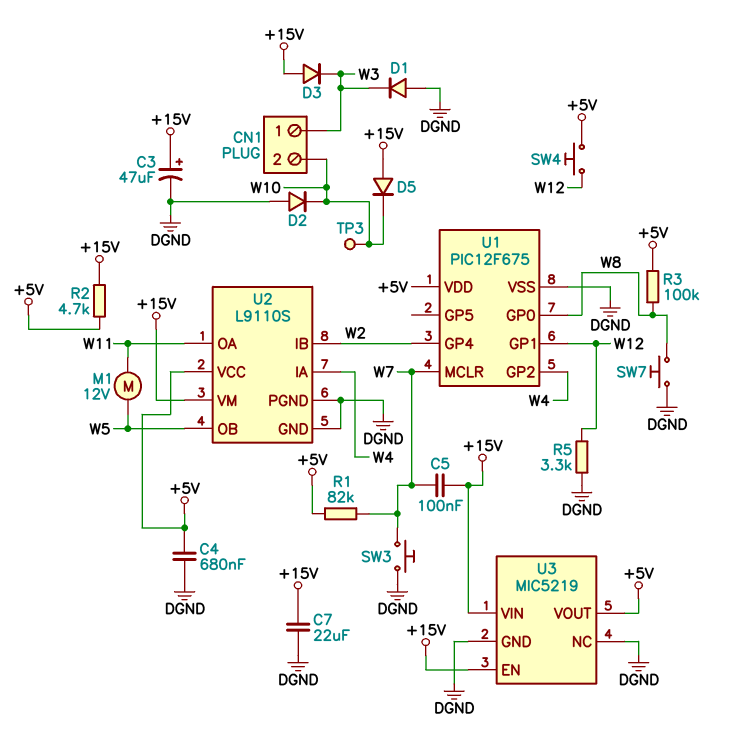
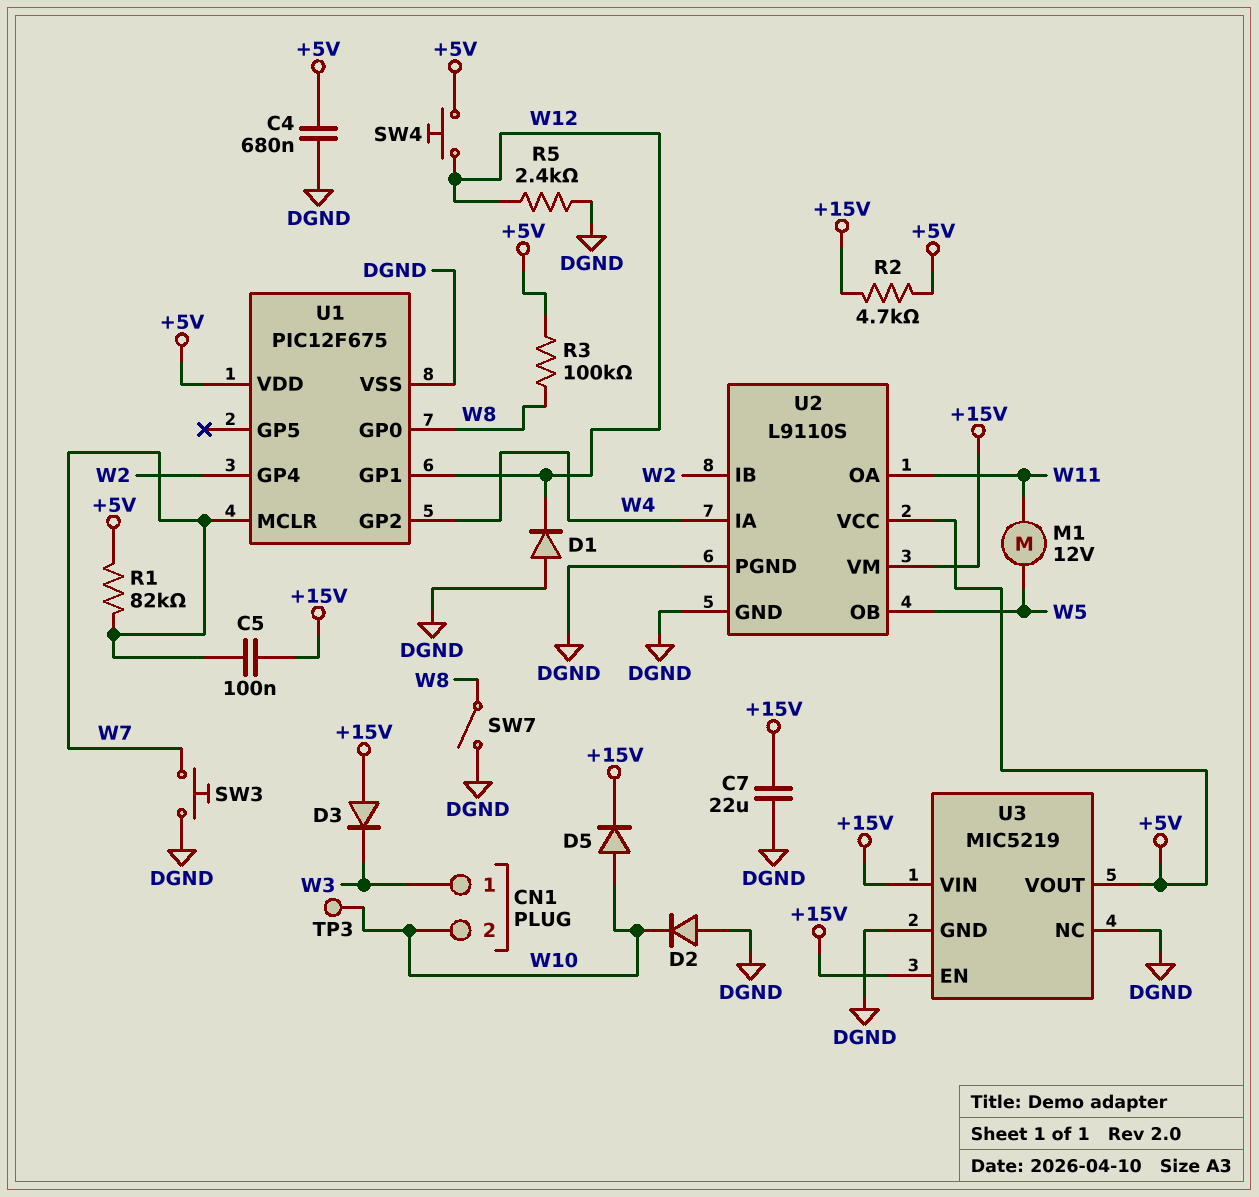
C3: 47uF (plus +15V, minus DGND) -> none
D1: diode (A DGND, K W3) -> diode (A DGND, K W12)
D5: diode (A +15V, K W10) -> diode (A W10, K +15V)
R5: 3.3k (DGND, W12) -> 2.4k (DGND, W12)
SW7: button (DGND, W8) -> switch (DGND, W8)

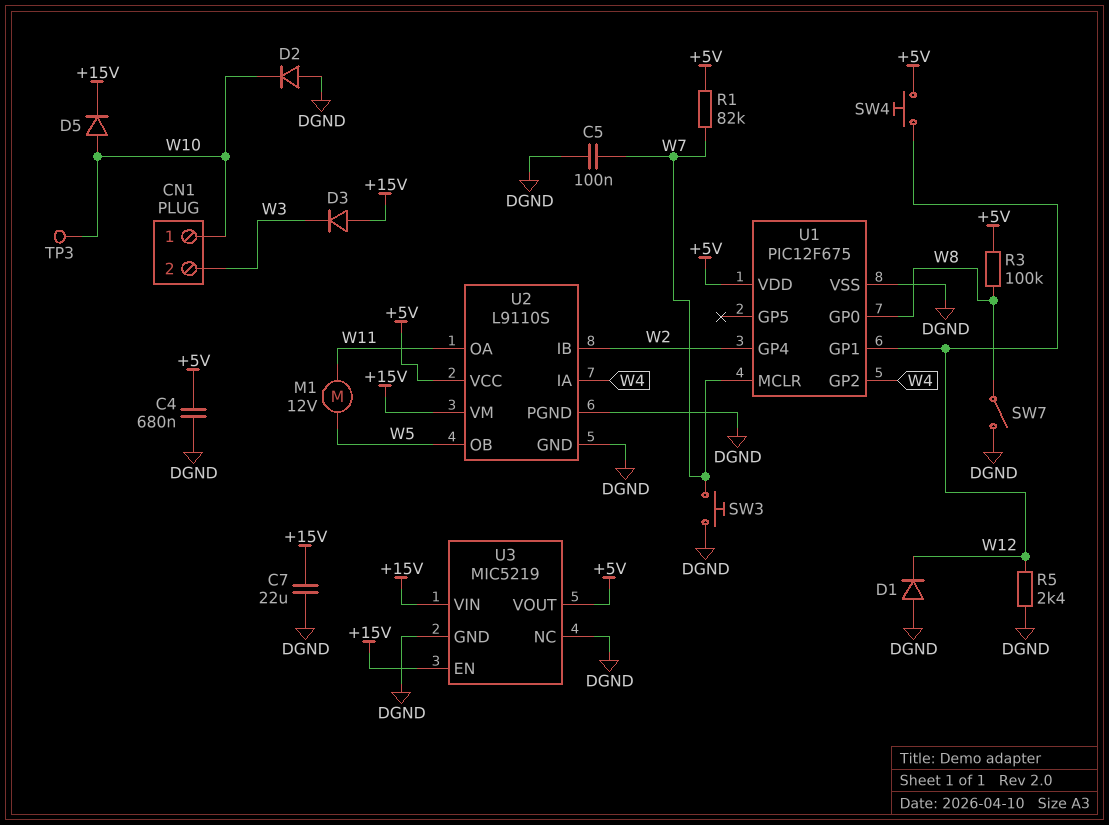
C5: 100nF (+15V, W7) -> 100nF (DGND, W7)
CN1 pin 1: W3 -> W10
CN1 pin 2: W10 -> W3
R2: 4.7k (+5V, +15V) -> none

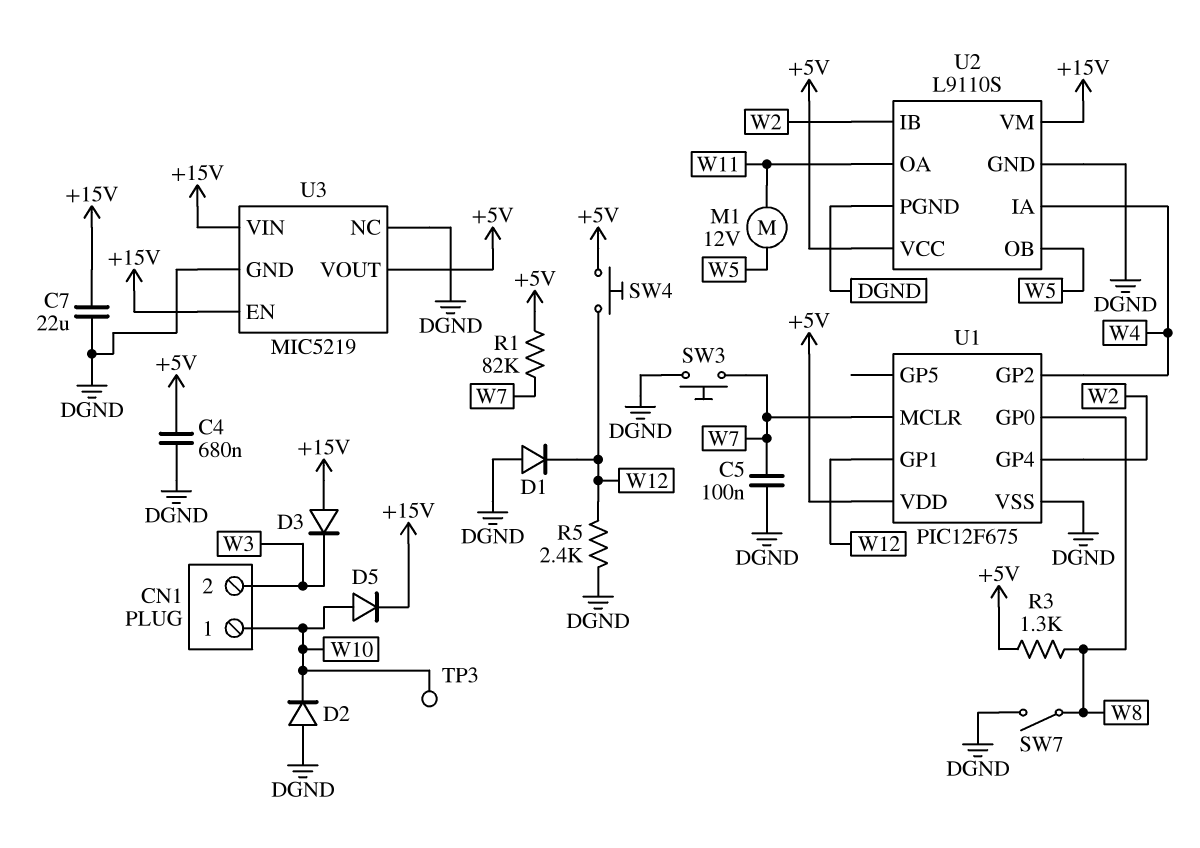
R3: 100k (+5V, W8) -> 1.3k (+5V, W8)

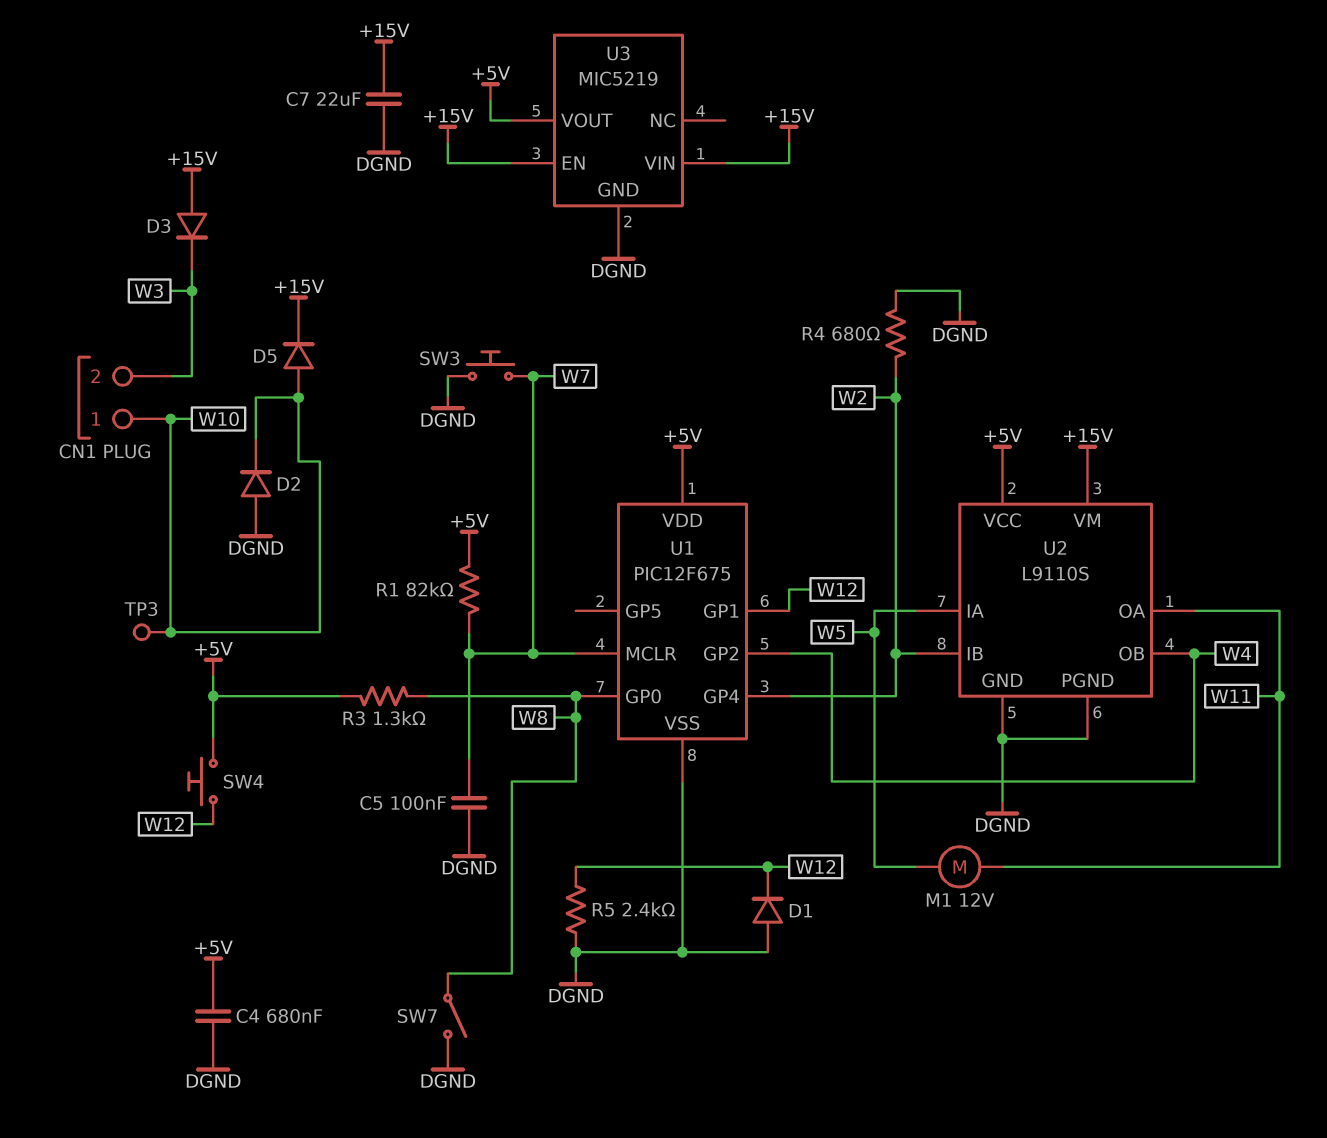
R4: none -> 680 (DGND, W2)
U2 pin IA: W4 -> W5
U2 pin OB: W5 -> W4
U3 pin NC: DGND -> none

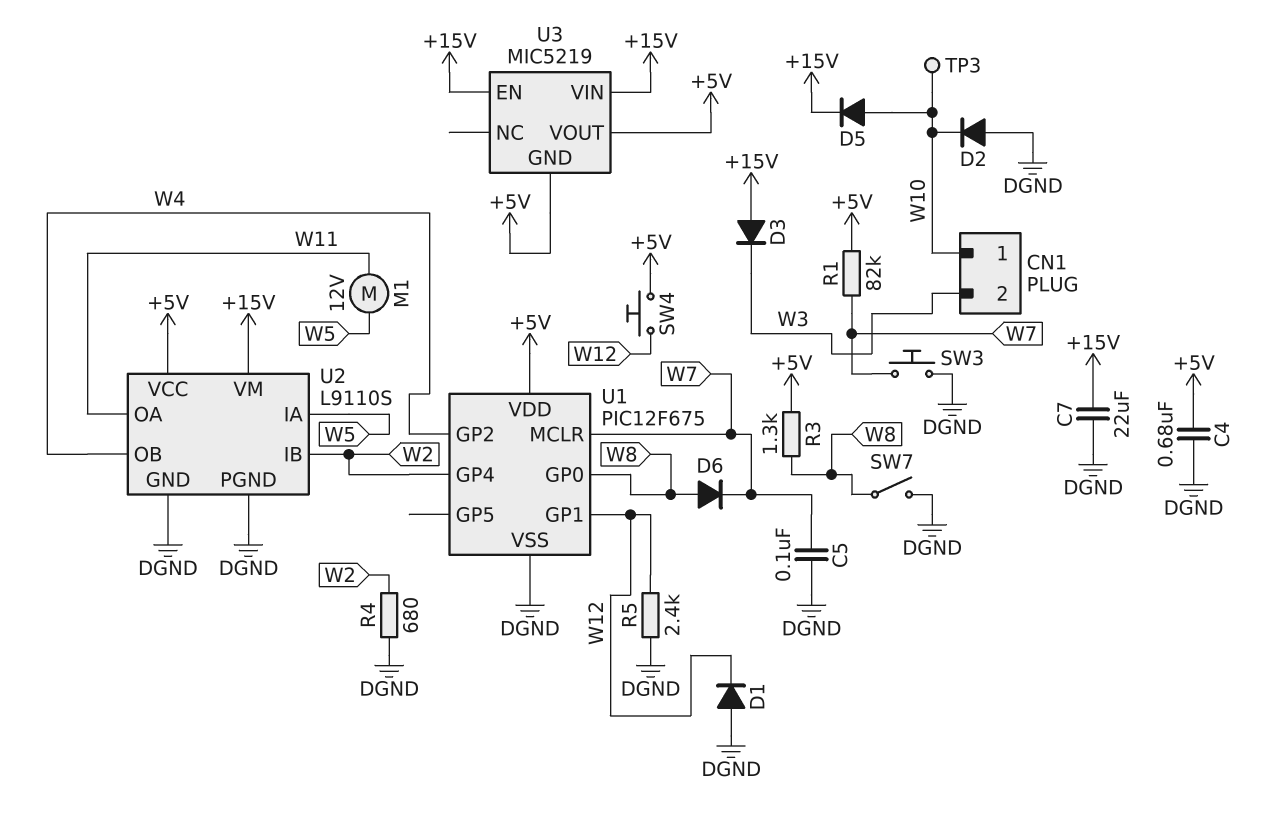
D6: none -> diode (A W8, K W7)
U3 pin GND: DGND -> +5V

